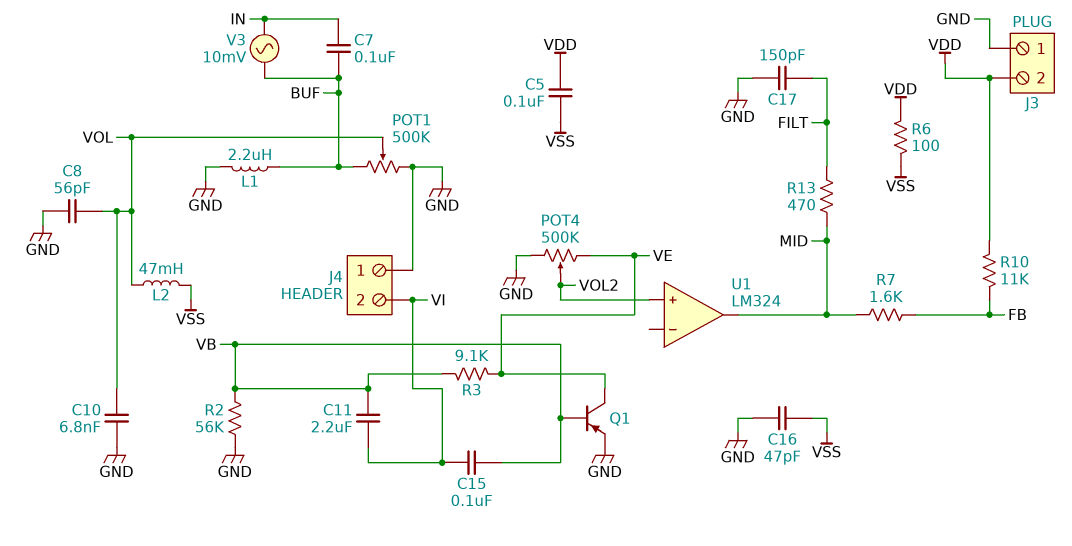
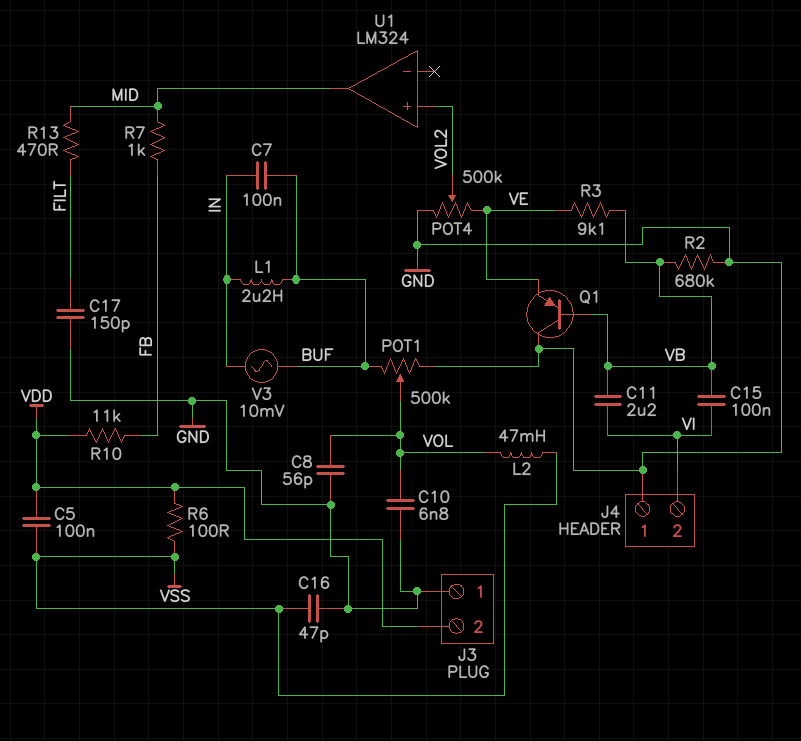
L1: 2.2uH (BUF, GND) -> 2.2uH (BUF, IN)
Q1: PNP (B VB, C VE, E GND) -> PNP (B VB, C GND, E VE)
R2: 56k (GND, VB) -> 680k (GND, VB)
R7: 1.6k (FB, MID) -> 1k (FB, MID)

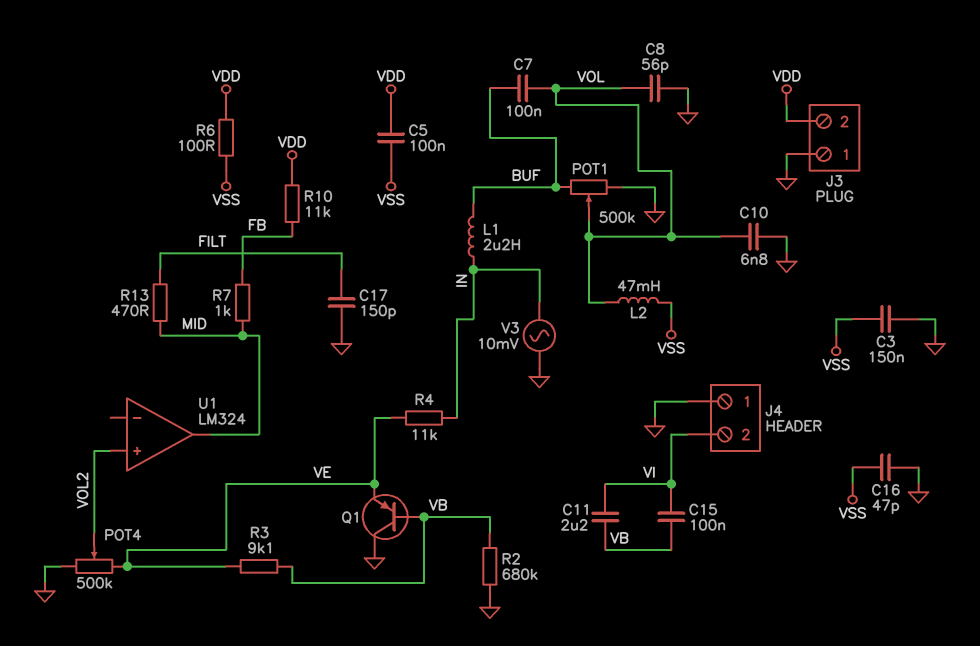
C3: none -> 150nF (GND, VSS)
C7: 100nF (BUF, IN) -> 100nF (BUF, VOL)
R4: none -> 11k (IN, VE)
V3: AC 10mV (BUF, IN) -> AC 10mV (GND, IN)

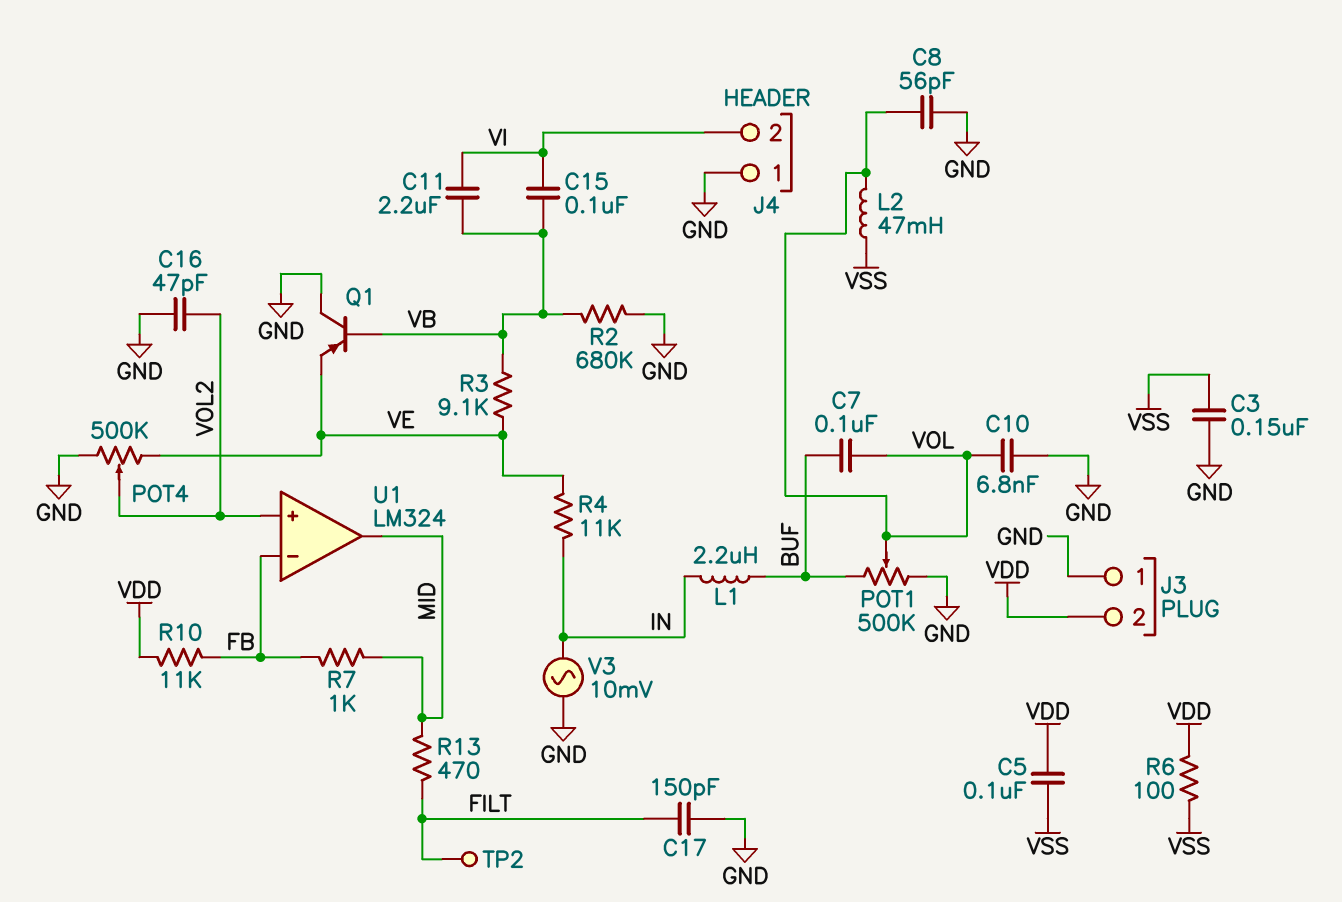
C16: 47pF (GND, VSS) -> 47pF (GND, VOL2)
TP2: none -> test point (FILT)
U1 pin in-: none -> FB

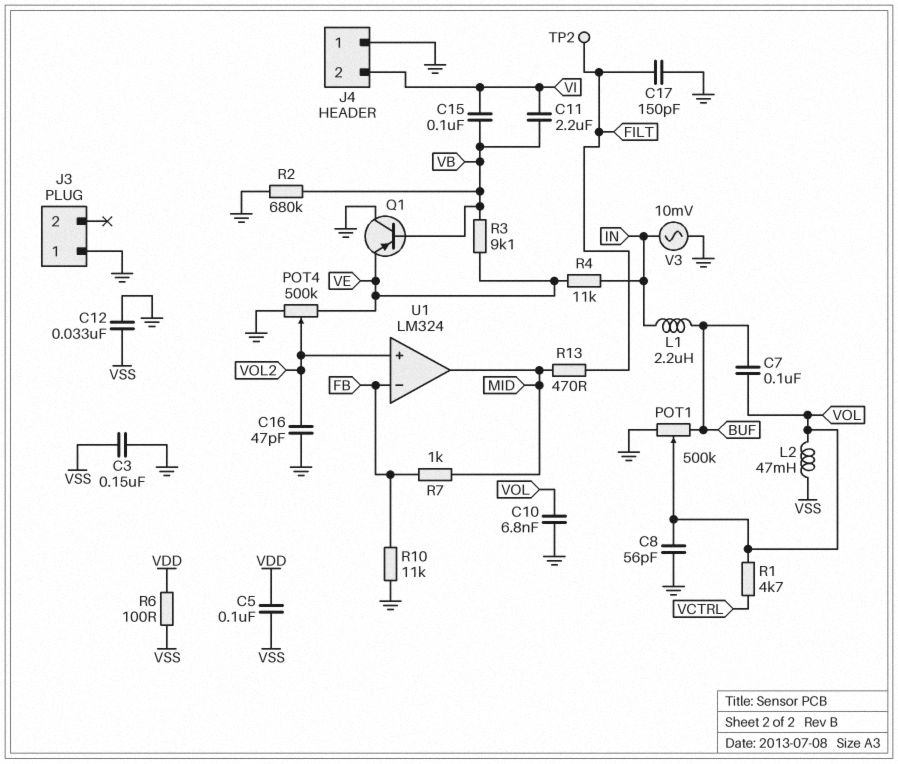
C12: none -> 33nF (GND, VSS)
J3 pin 2: VDD -> none
R1: none -> 4.7k (VCTRL, VOL)
R10: 11k (FB, VDD) -> 11k (FB, GND)

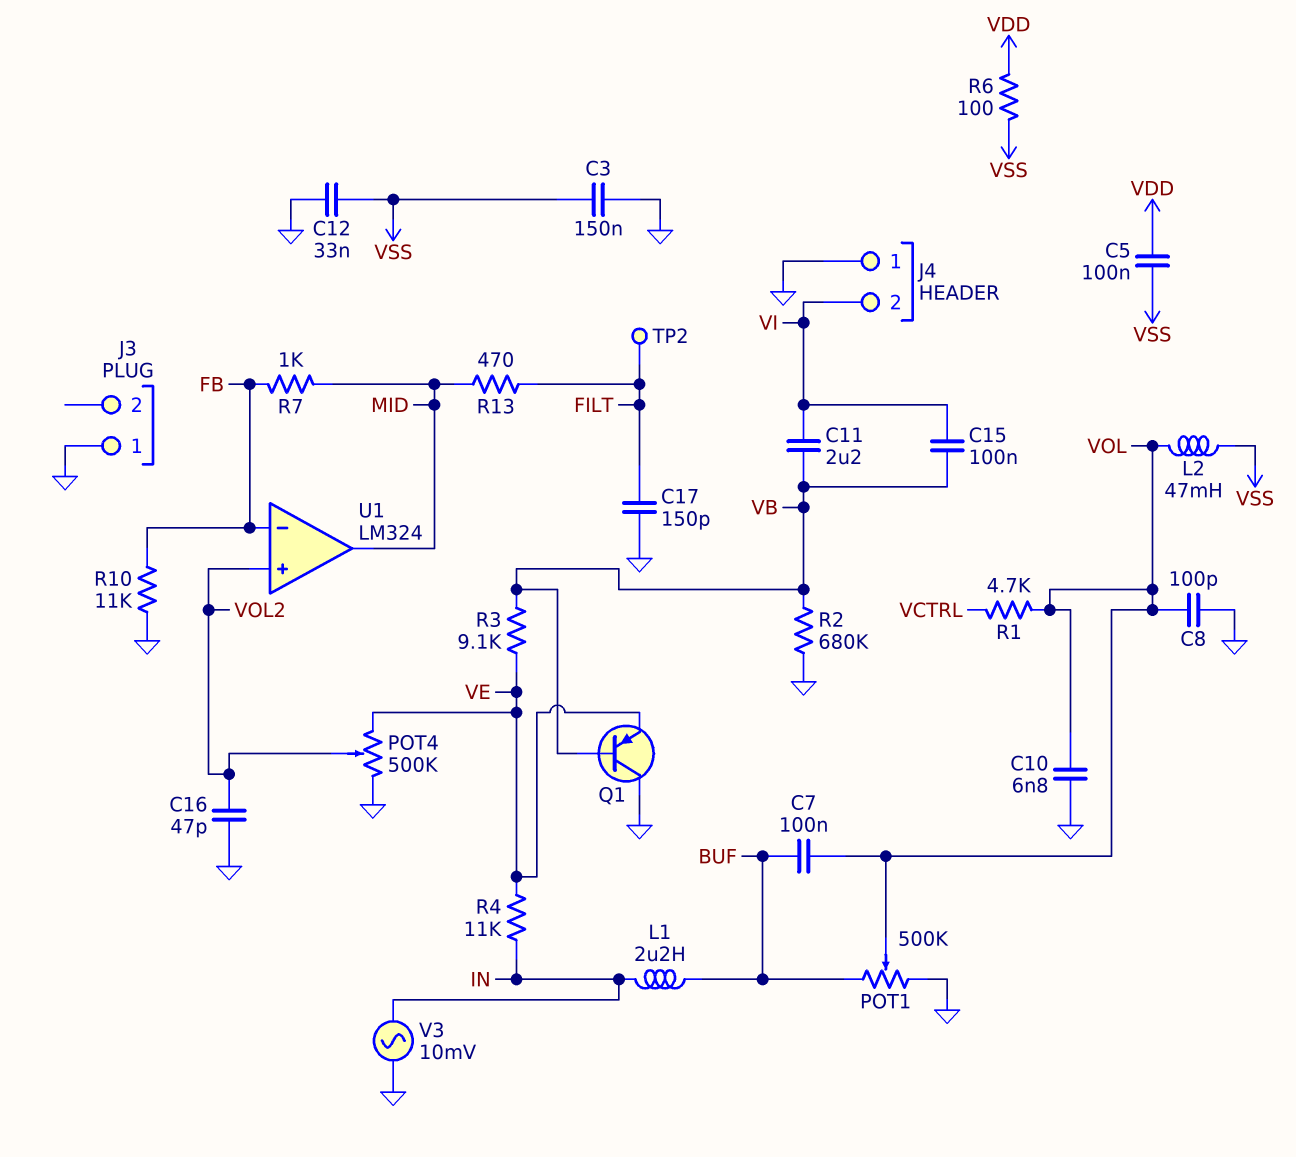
C8: 56pF (GND, VOL) -> 100pF (GND, VOL)

